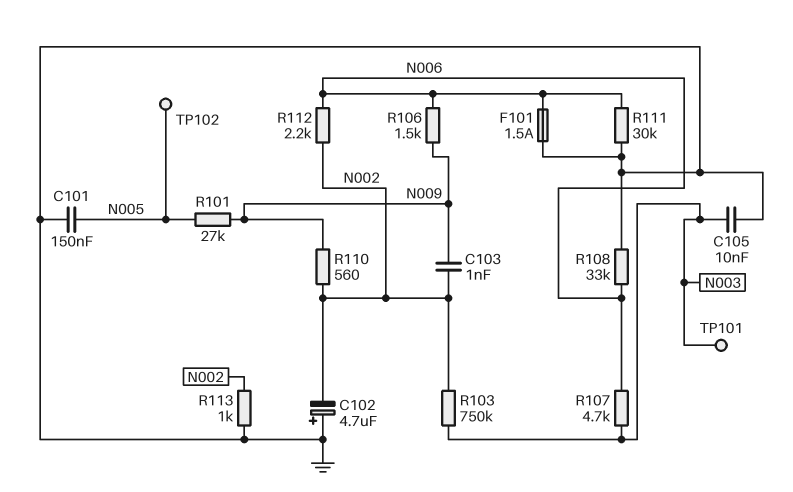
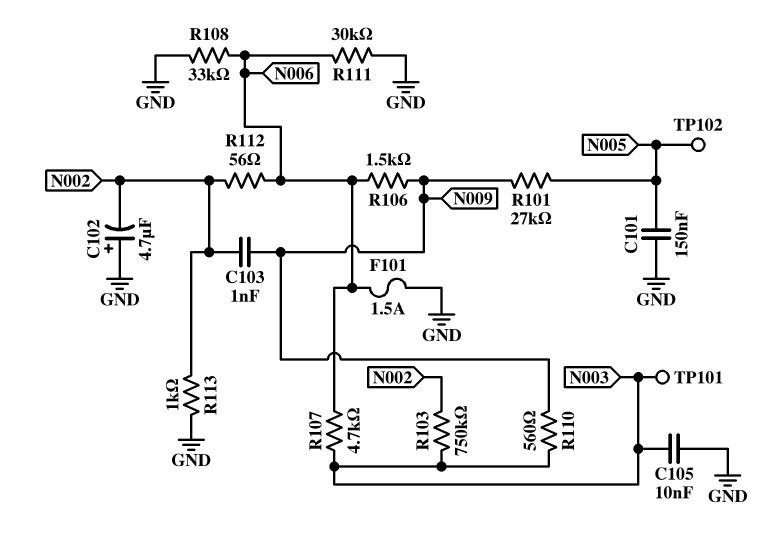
R110: 560 (N002, N009) -> 560 (N003, N009)
R112: 2.2k (N002, N006) -> 56 (N002, N006)

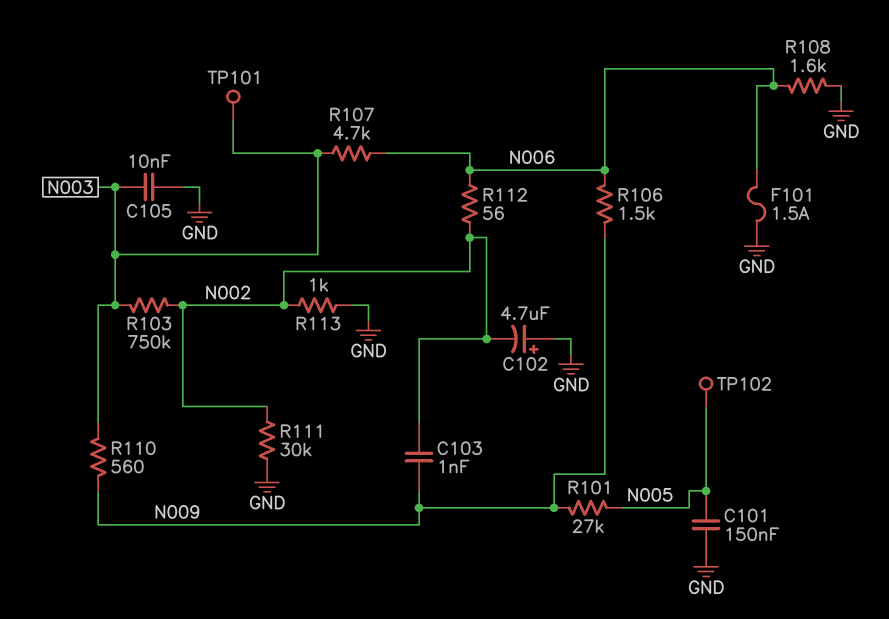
R108: 33k (GND, N006) -> 1.6k (GND, N006)
R111: 30k (GND, N006) -> 30k (GND, N002)

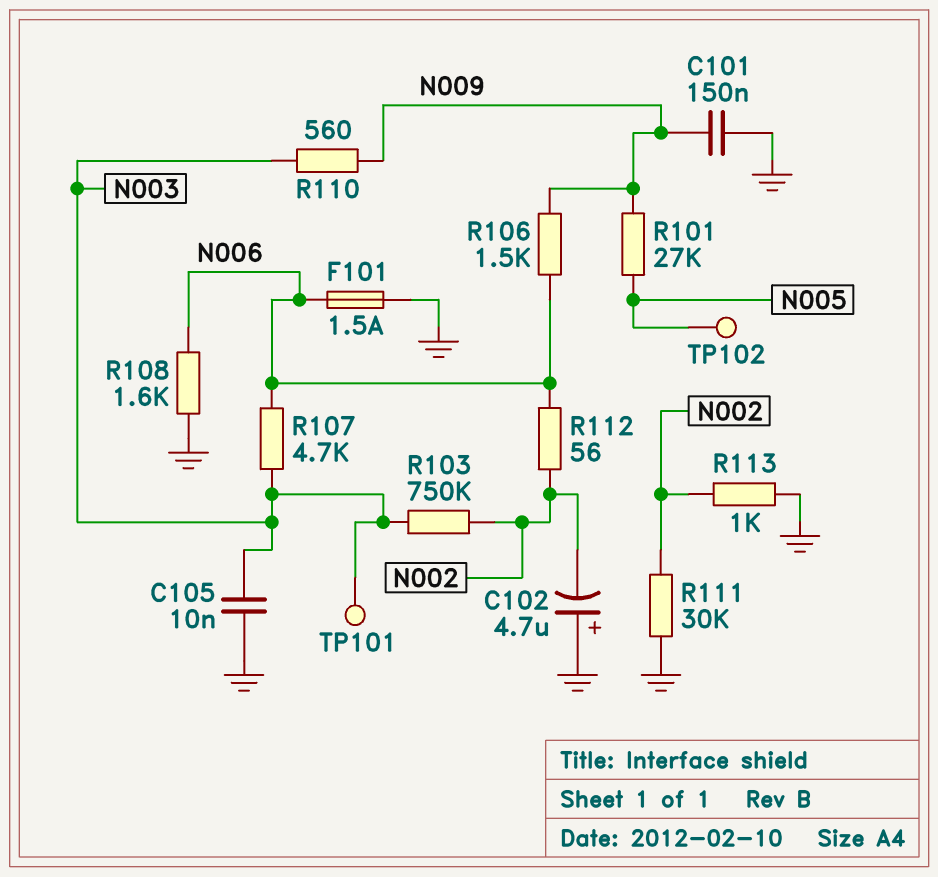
C101: 150nF (GND, N005) -> 150nF (GND, N009)
C103: 1nF (N002, N009) -> none

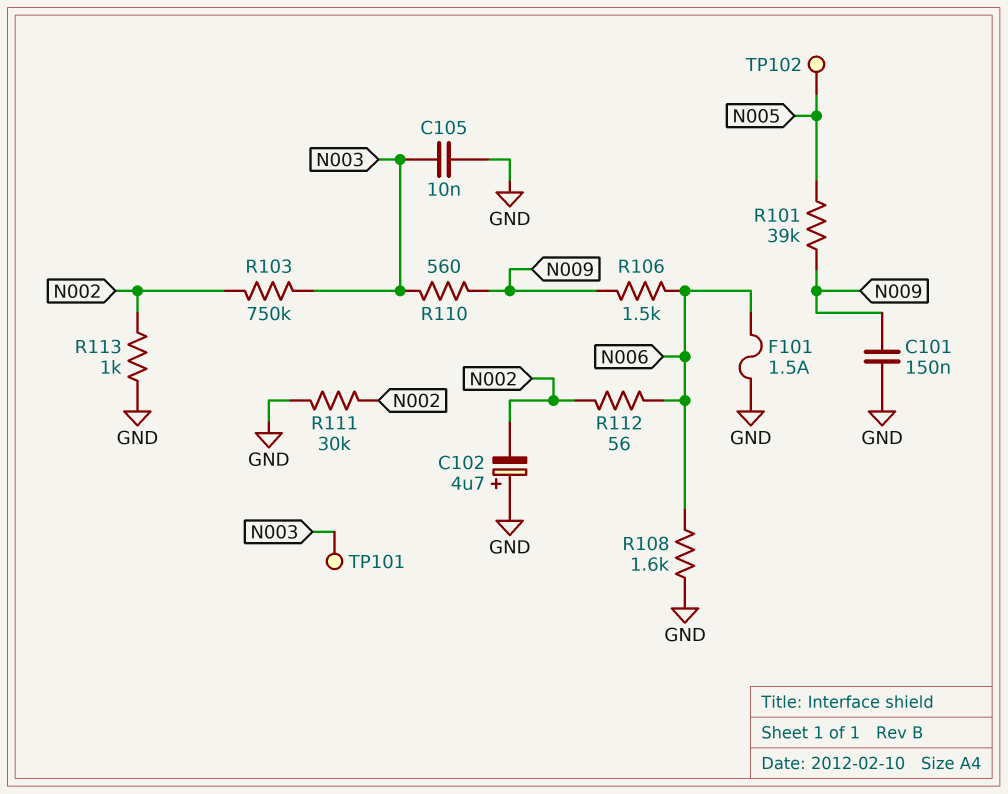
R101: 27k (N005, N009) -> 39k (N005, N009)
R107: 4.7k (N003, N006) -> none

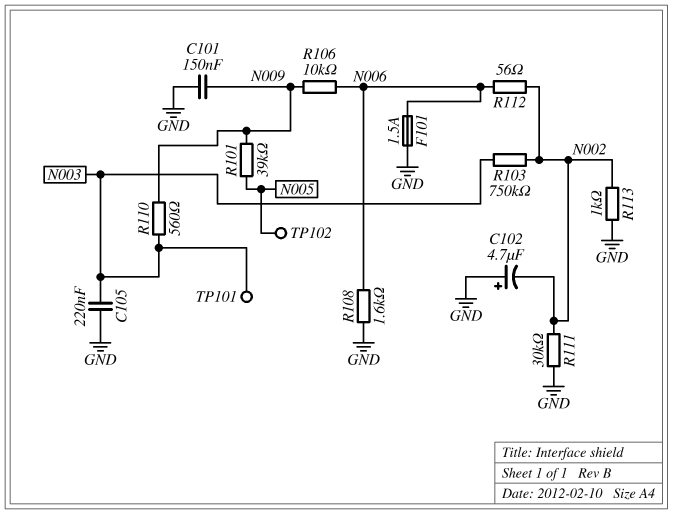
C105: 10nF (GND, N003) -> 220nF (GND, N003)
R106: 1.5k (N006, N009) -> 10k (N006, N009)

